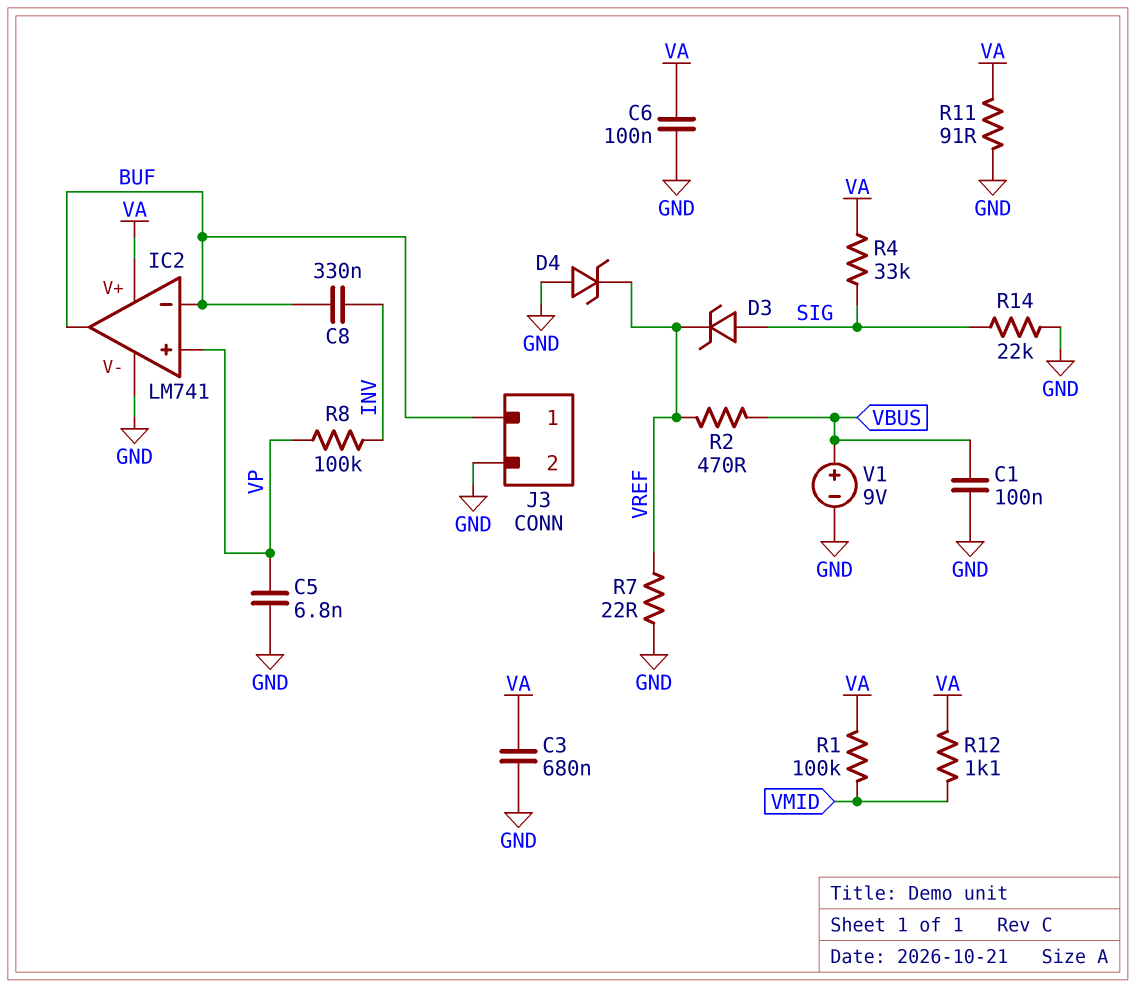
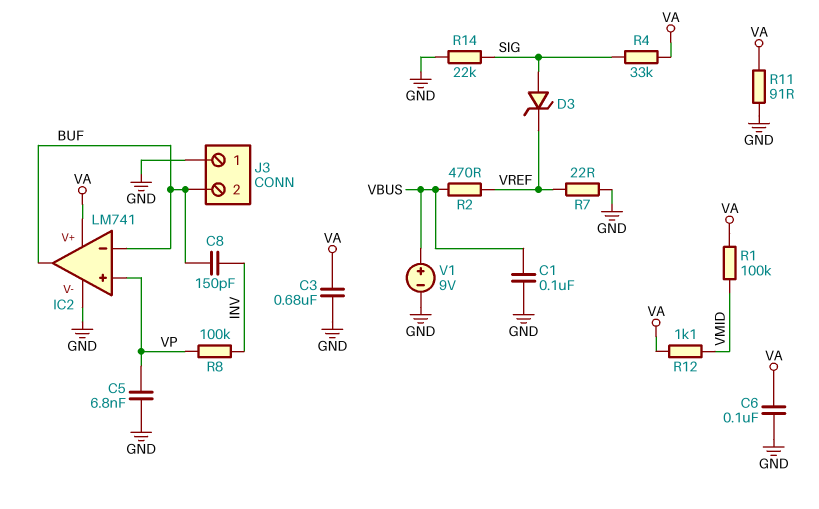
C8: 330nF (BUF, INV) -> 150pF (BUF, INV)
D4: zener (A GND, K VREF) -> none
J3 pin 1: BUF -> GND
J3 pin 2: GND -> BUF

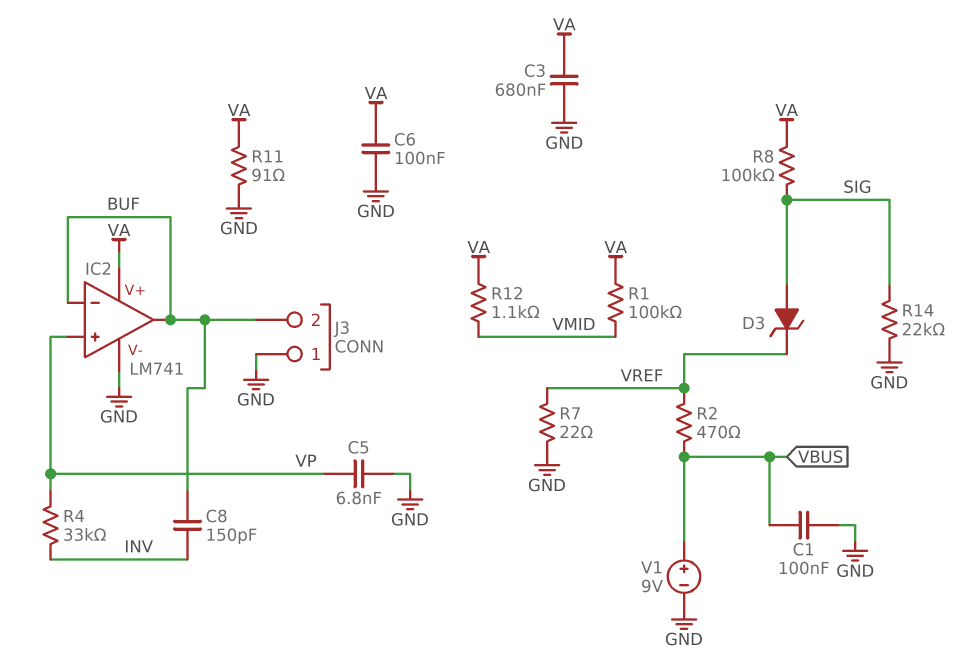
R4: 33k (SIG, VA) -> 33k (INV, VP)
R8: 100k (INV, VP) -> 100k (SIG, VA)

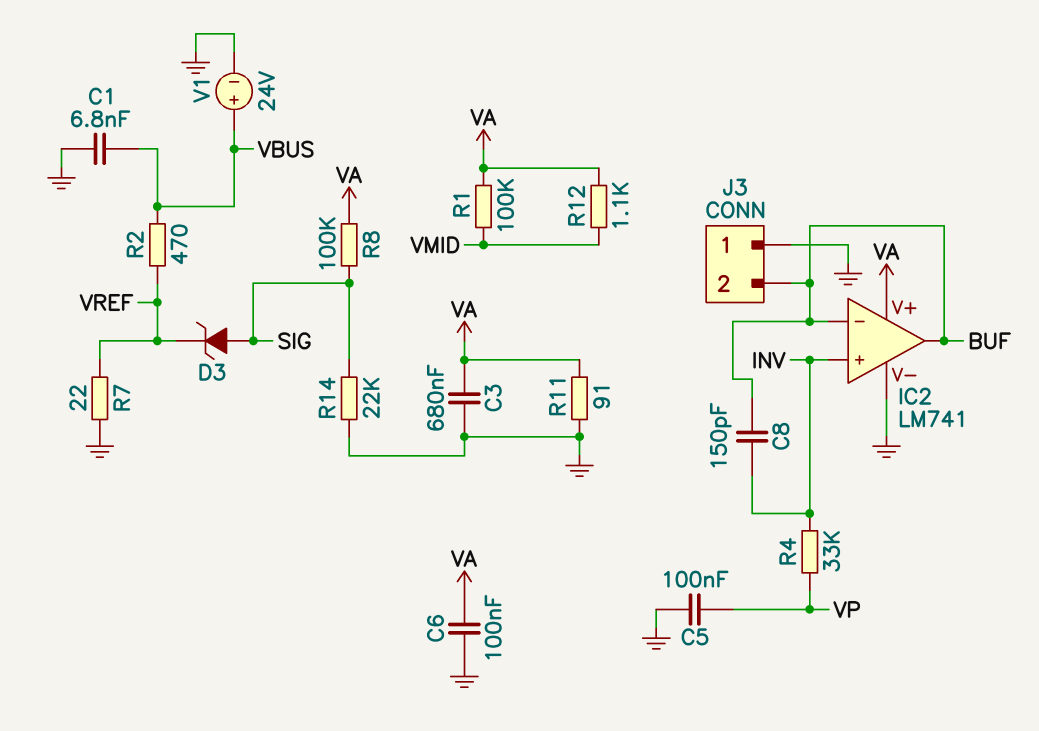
C1: 100nF (GND, VBUS) -> 6.8nF (GND, VBUS)
C5: 6.8nF (GND, VP) -> 100nF (GND, VP)
IC2 pin in+: VP -> INV
V1: 9V (plus VBUS, minus GND) -> 24V (plus VBUS, minus GND)

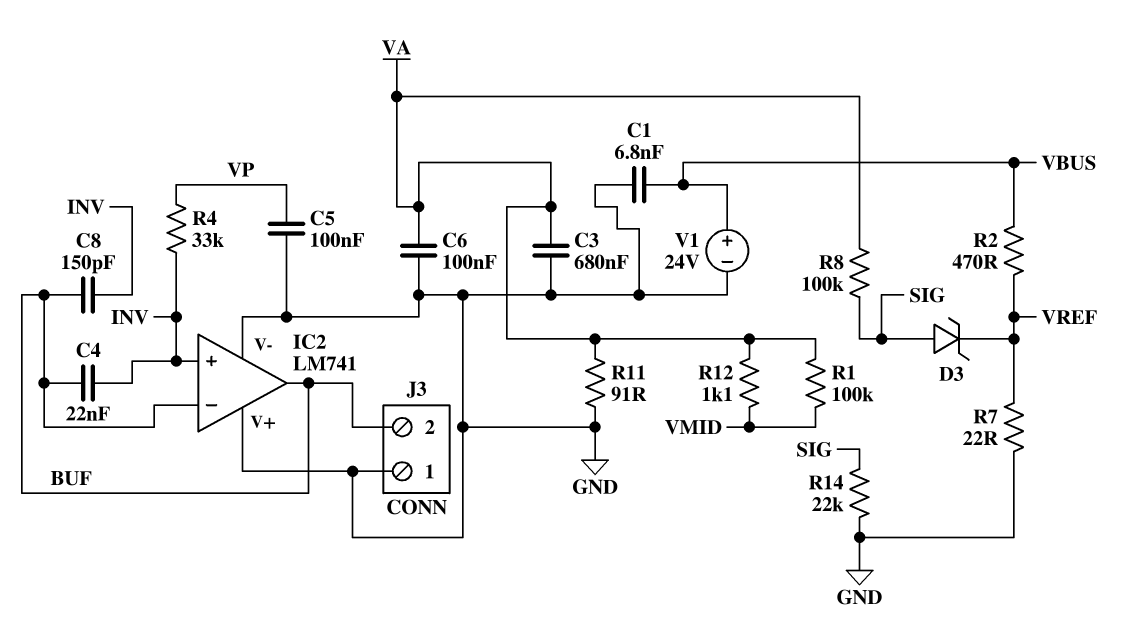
C4: none -> 22nF (BUF, INV)
IC2 pin V+: VA -> GND

